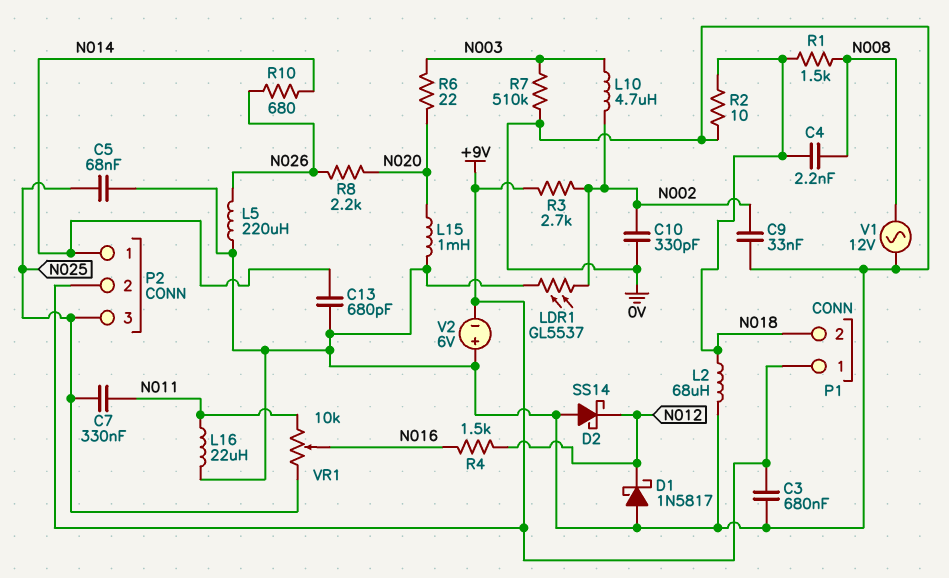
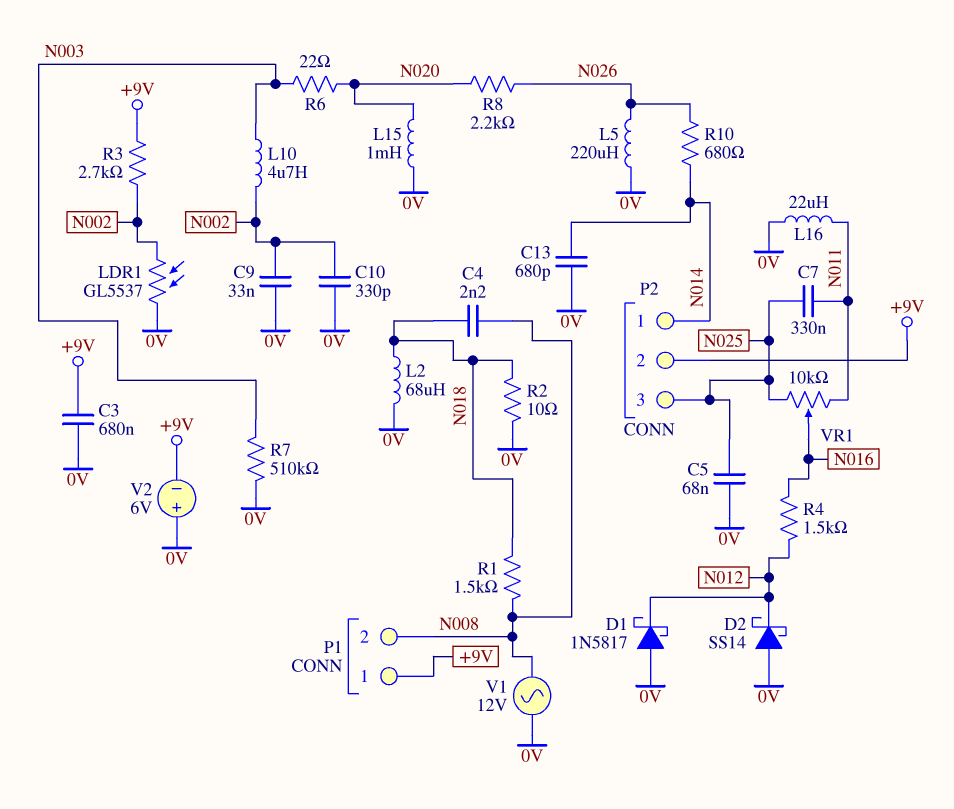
P1 pin 2: N018 -> N008

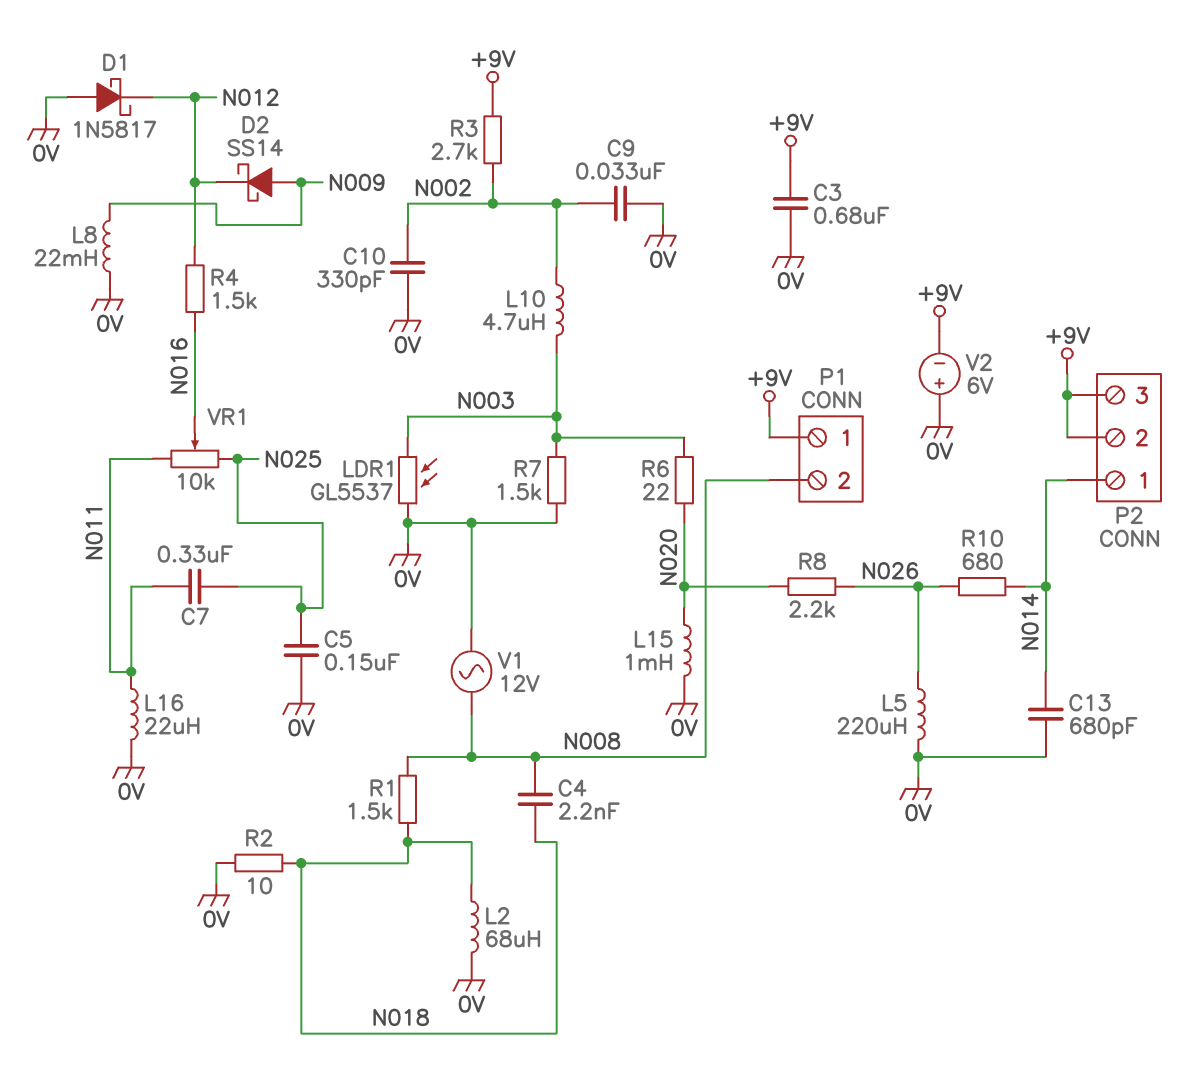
C5: 68nF (0V, N025) -> 150nF (0V, N025)
D2: schottky SS14 (A 0V, K N012) -> schottky SS14 (A N009, K N012)
L8: none -> 22mH (0V, N009)
LDR1: GL5537 (0V, N002) -> GL5537 (0V, N003)
P2 pin 3: N025 -> +9V
R7: 510k (0V, N003) -> 1.5k (0V, N003)

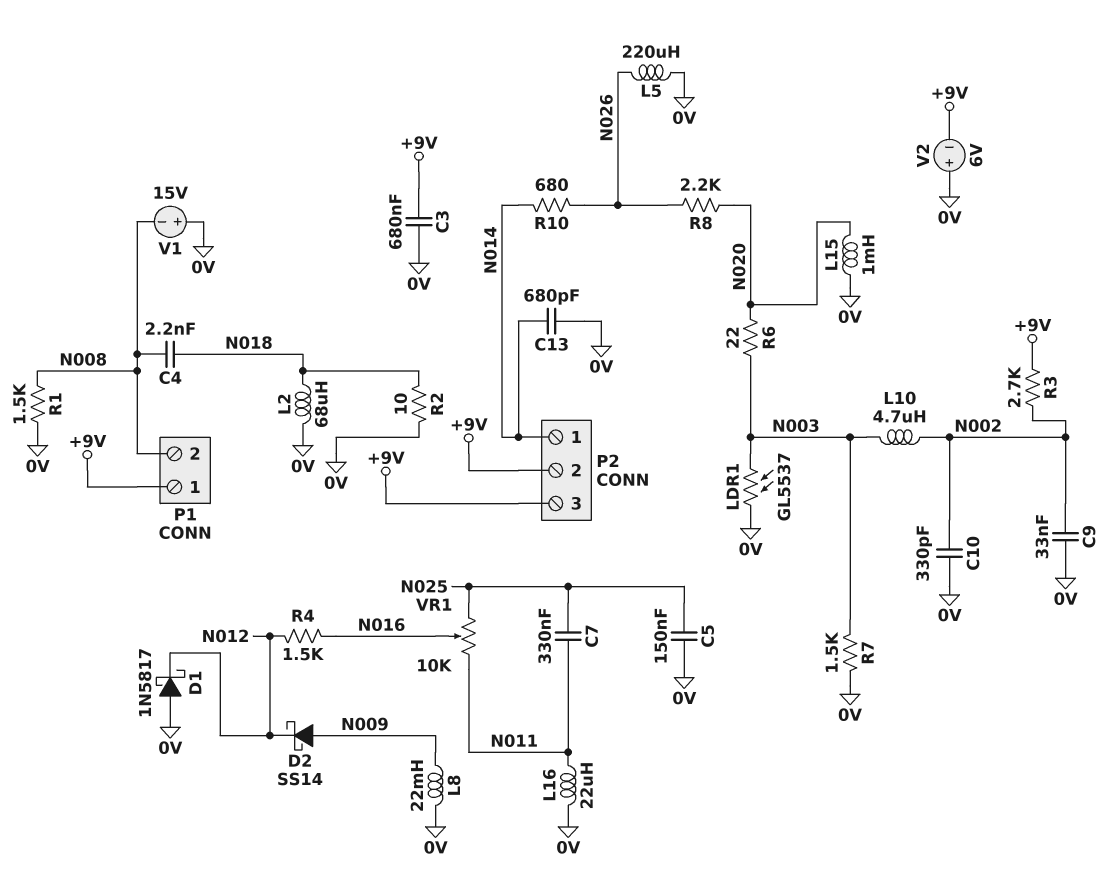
R1: 1.5k (N008, N018) -> 1.5k (0V, N008)
V1: AC 12V (0V, N008) -> 15V (plus 0V, minus N008)

